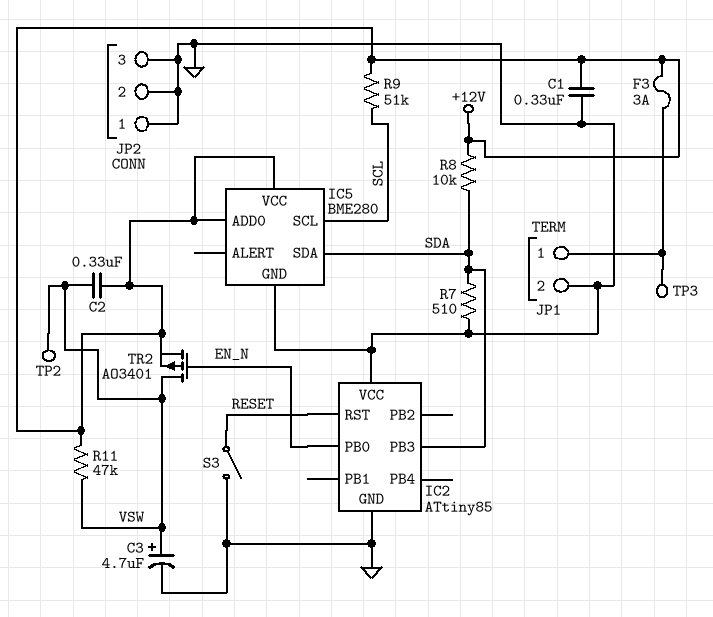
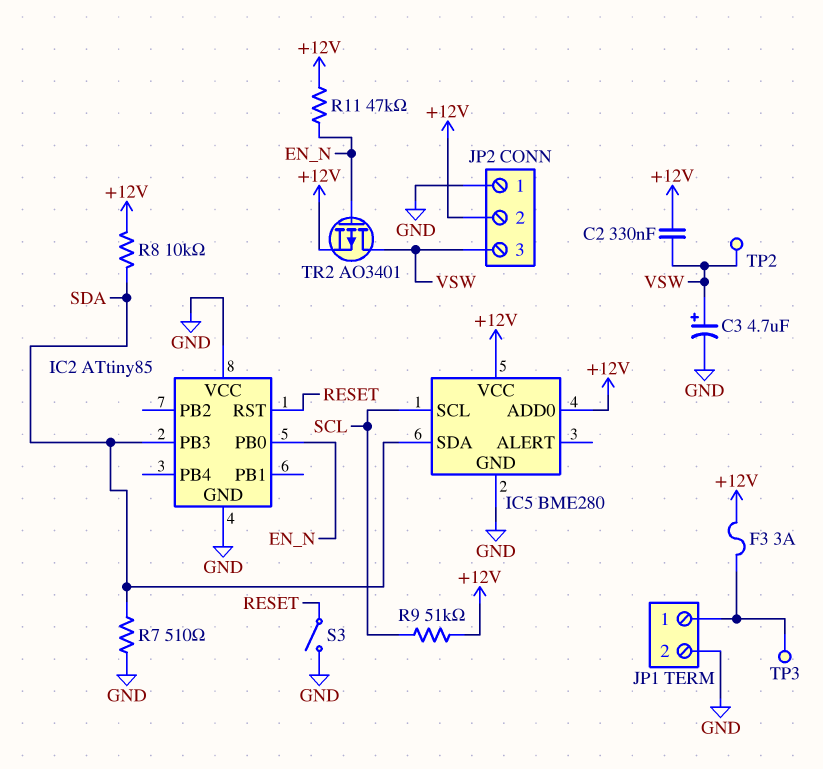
C1: 330nF (+12V, GND) -> none
JP2 pin 2: GND -> +12V
JP2 pin 3: GND -> VSW
R11: 47k (+12V, VSW) -> 47k (+12V, EN_N)

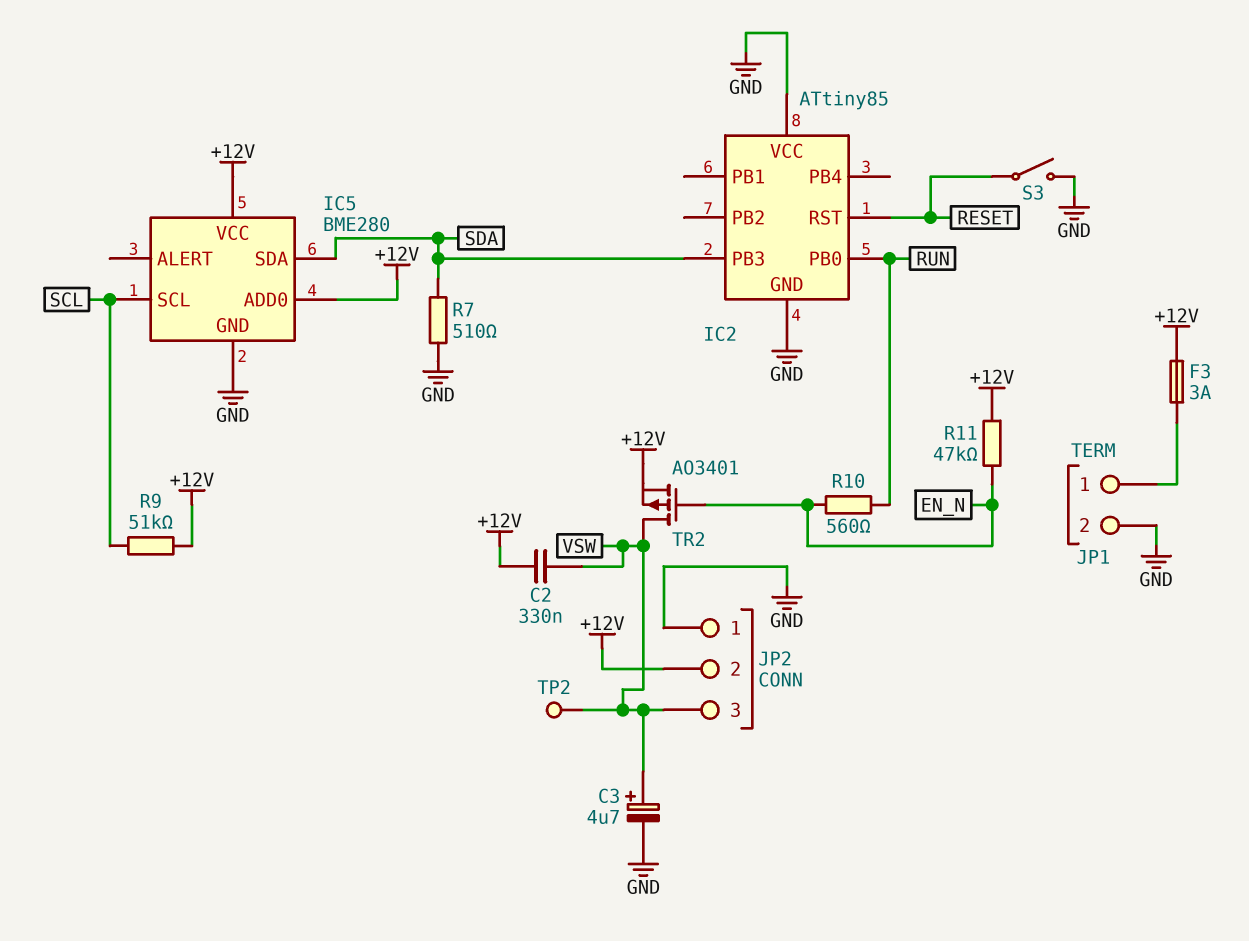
IC2 pin PB0: EN_N -> RUN
R8: 10k (+12V, SDA) -> none
R10: none -> 560 (EN_N, RUN)
TP3: test point (JP1/1) -> none

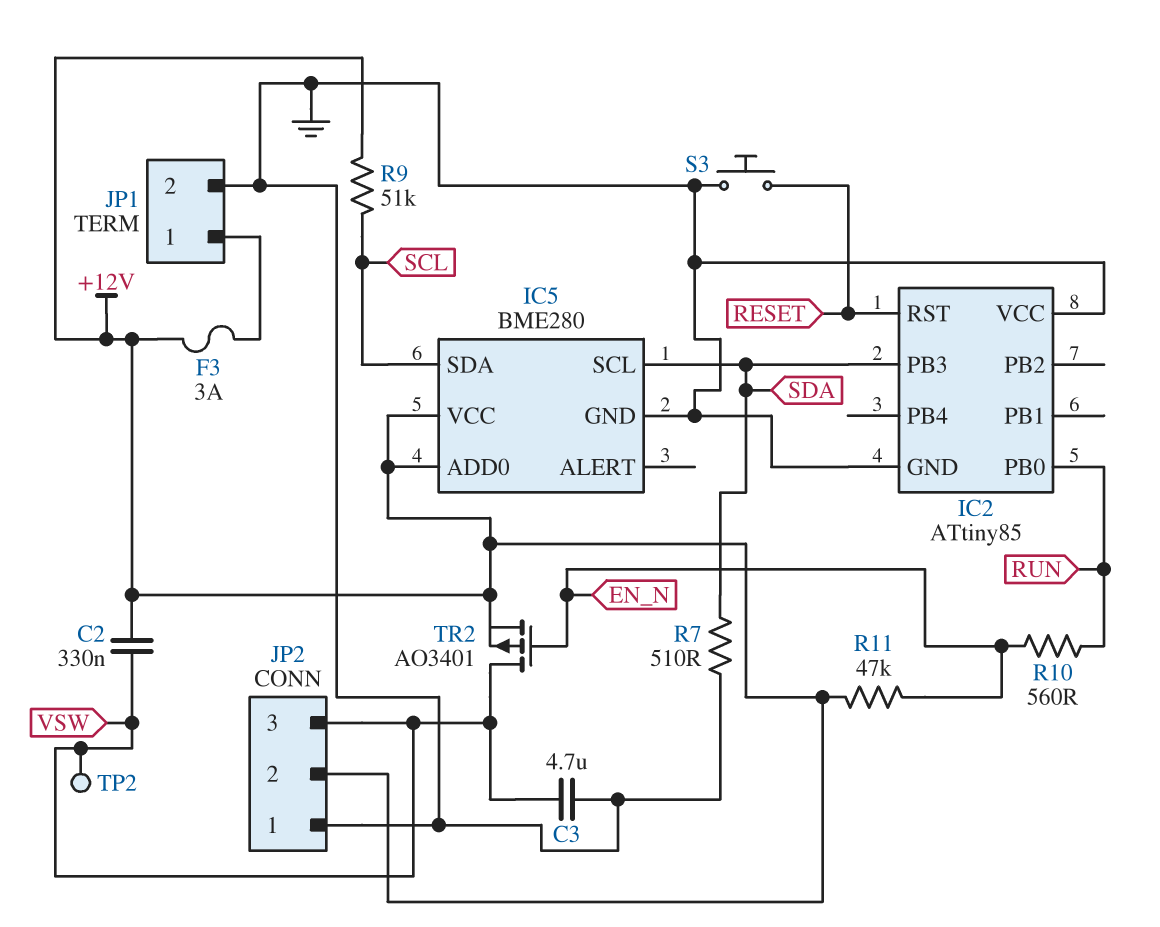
C3: 4.7uF (plus VSW, minus GND) -> 4.7uF (GND, VSW)
IC5 pin SCL: SCL -> SDA
IC5 pin SDA: SDA -> SCL
S3: switch (GND, RESET) -> button (GND, RESET)

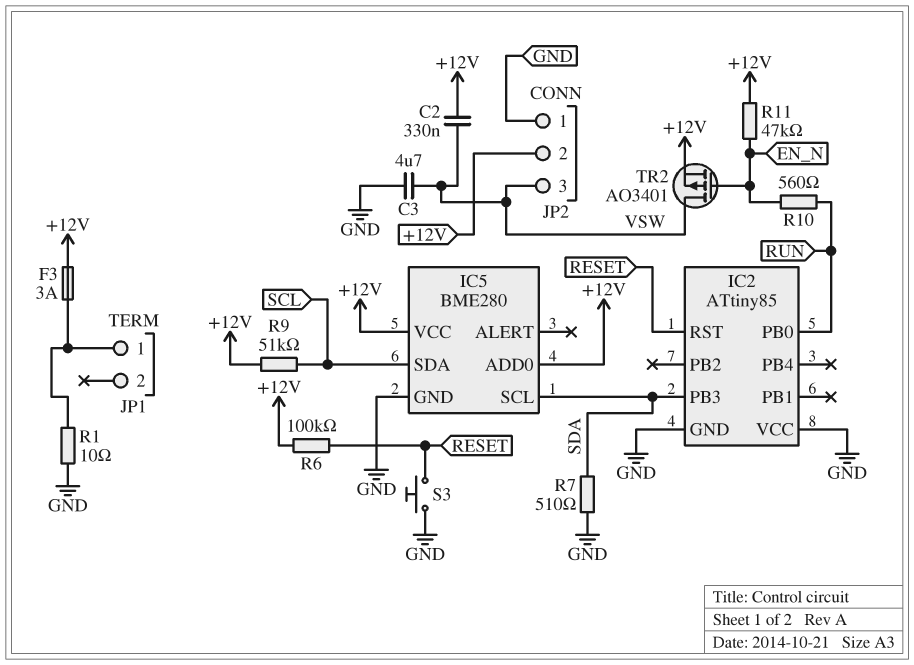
JP1 pin 2: GND -> none
R1: none -> 10 (GND, JP1/1)
R6: none -> 100k (+12V, RESET)
TP2: test point (VSW) -> none

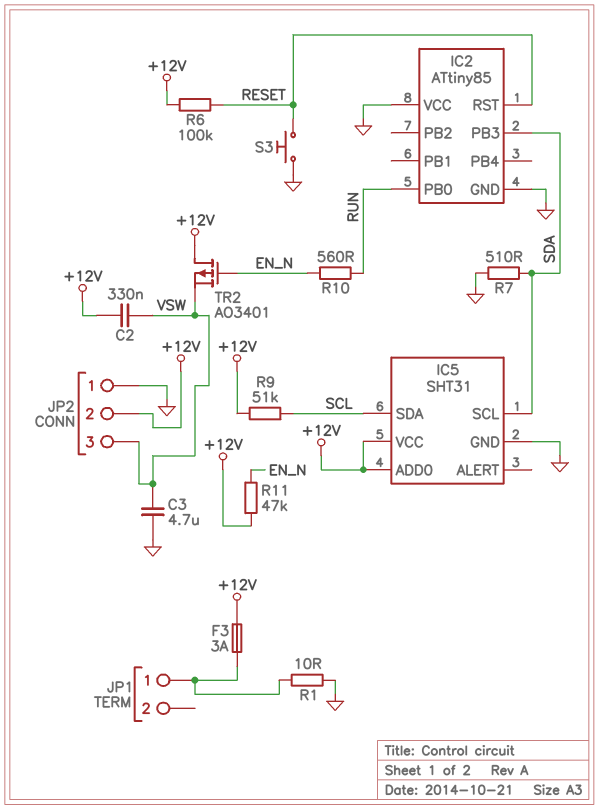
IC5: BME280 -> SHT31
TR2: PMOS AO3401 (G EN_N, D VSW, S +12V) -> PMOS AO3401 (G EN_N, D +12V, S VSW)

